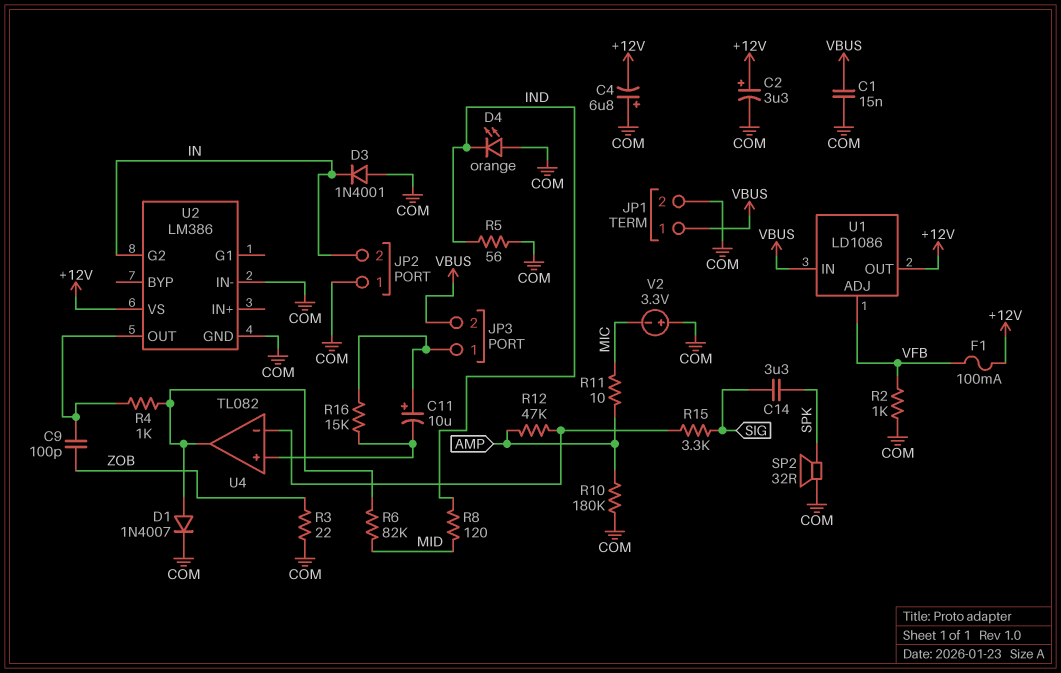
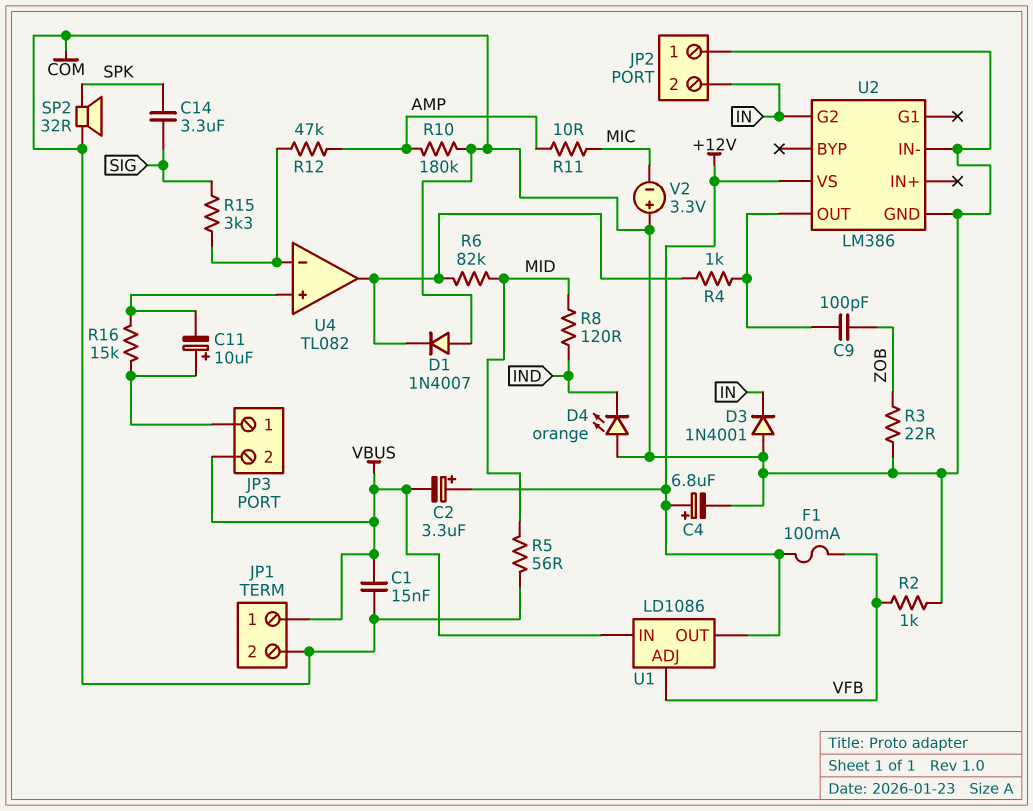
C2: 3.3uF (plus +12V, minus COM) -> 3.3uF (plus +12V, minus VBUS)
C4: 6.8uF (plus COM, minus +12V) -> 6.8uF (plus +12V, minus COM)
D1: diode 1N4007 (A U4/out, K COM) -> diode 1N4007 (A COM, K U4/out)
R5: 56 (COM, IND) -> 56 (COM, MID)

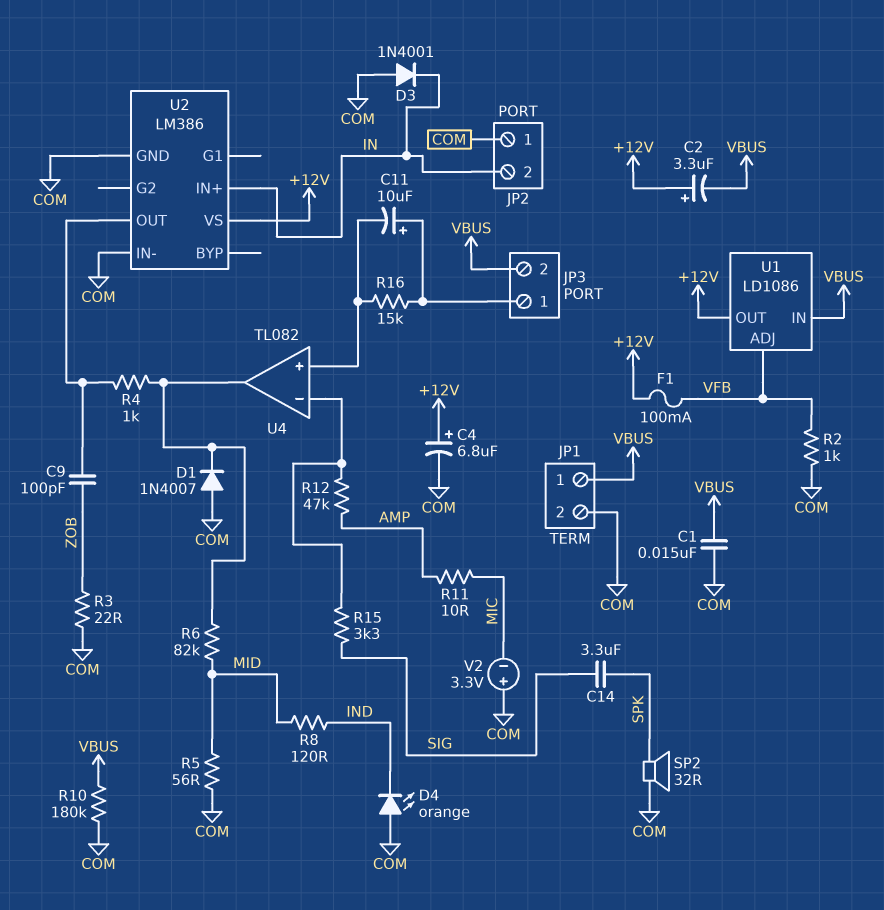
R10: 180k (AMP, COM) -> 180k (COM, VBUS)
U2 pin G2: IN -> none
U2 pin IN+: none -> IN

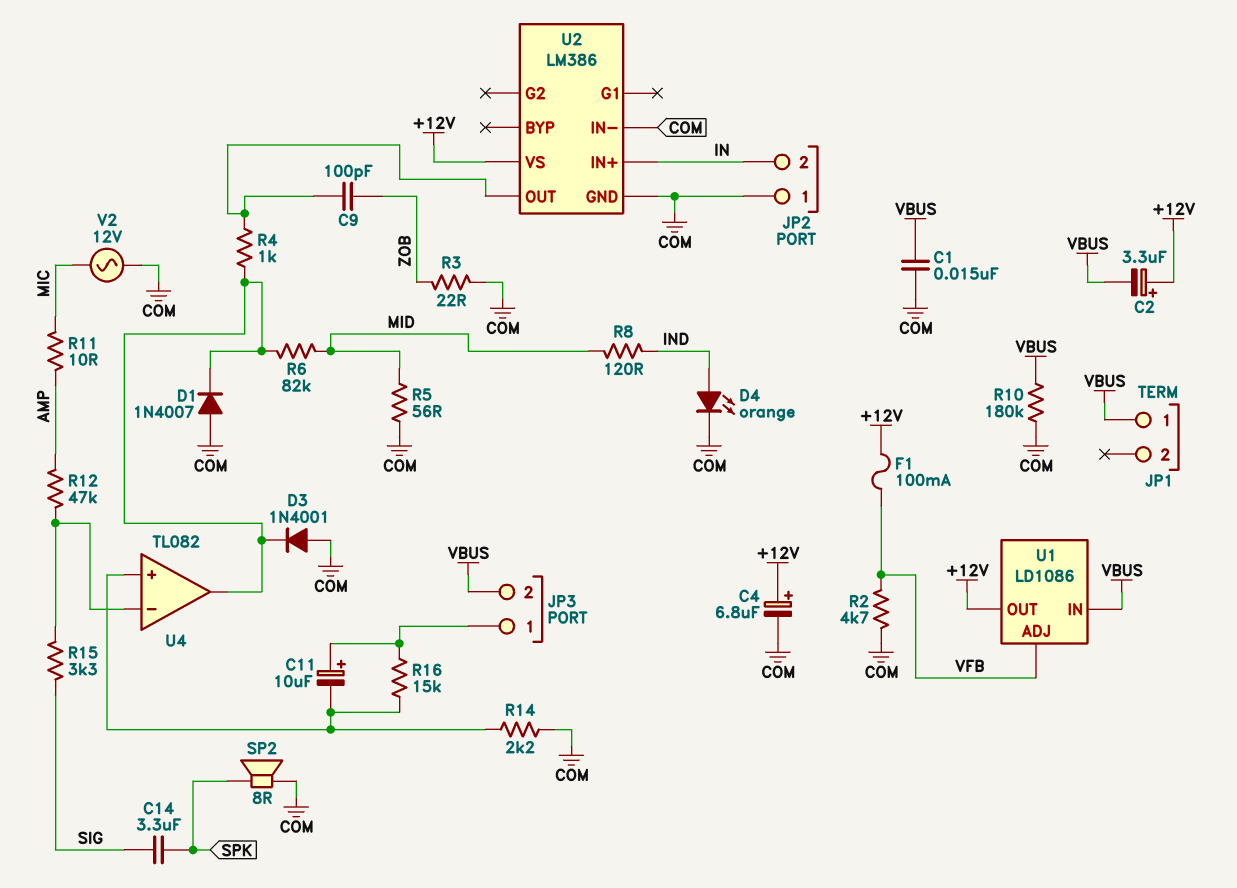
D3: diode 1N4001 (A COM, K IN) -> diode 1N4001 (A COM, K U4/out)
D4: LED orange (A COM, K IND) -> LED orange (A IND, K COM)
JP1 pin 2: COM -> none
R2: 1k (COM, VFB) -> 4.7k (COM, VFB)
R14: none -> 2.2k (COM, U4/in+)
SP2: speaker 32R (COM, SPK) -> speaker 8R (COM, SPK)
V2: 3.3V (plus COM, minus MIC) -> AC 12V (COM, MIC)

